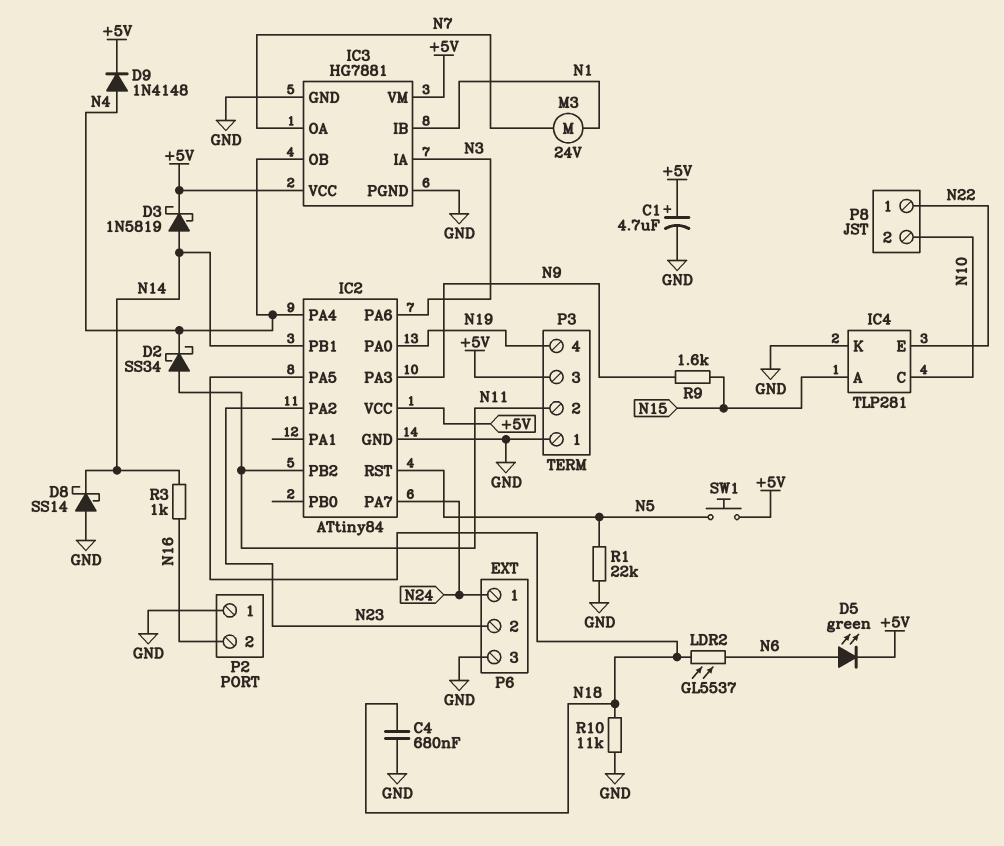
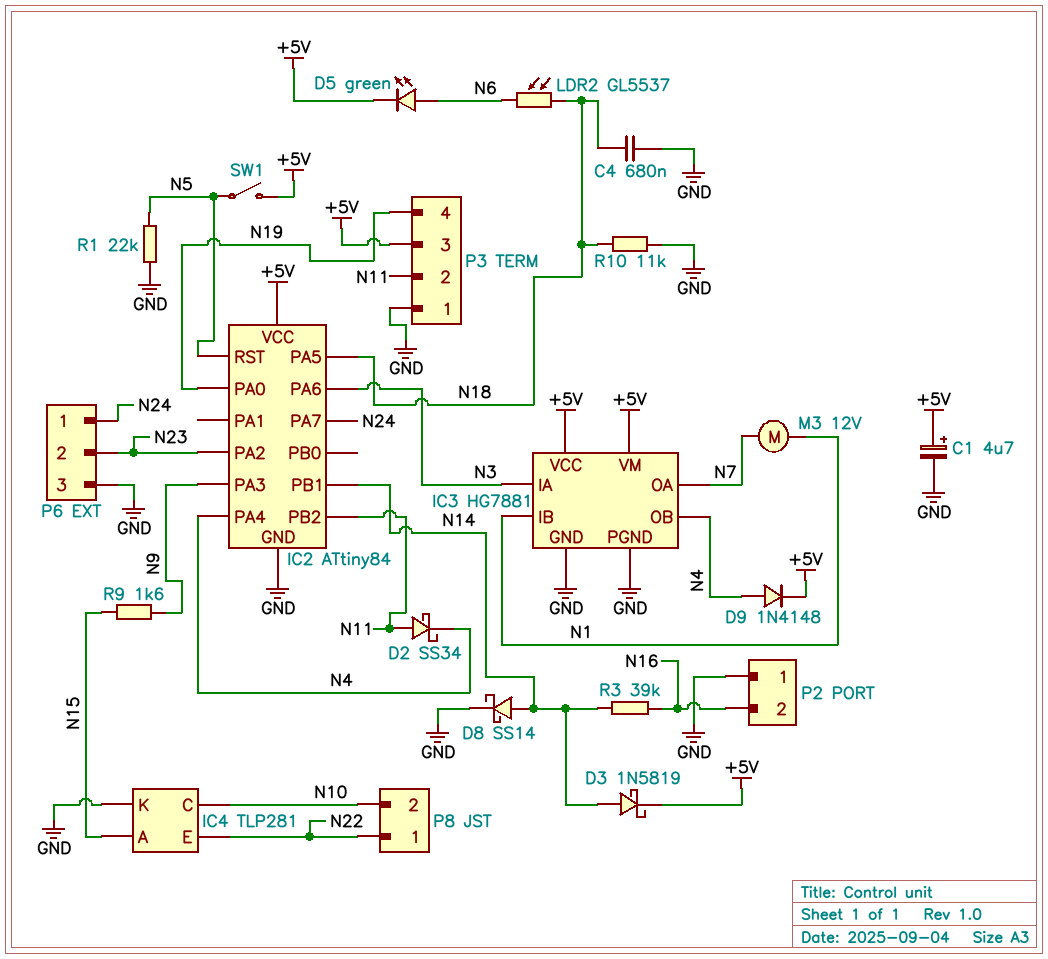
D8: schottky SS14 (A GND, K N14) -> schottky SS14 (A N14, K GND)
M3: motor 24V (N1, N7) -> motor 12V (N1, N7)
R3: 1k (N14, N16) -> 39k (N14, N16)
SW1: button (+5V, N5) -> switch (+5V, N5)

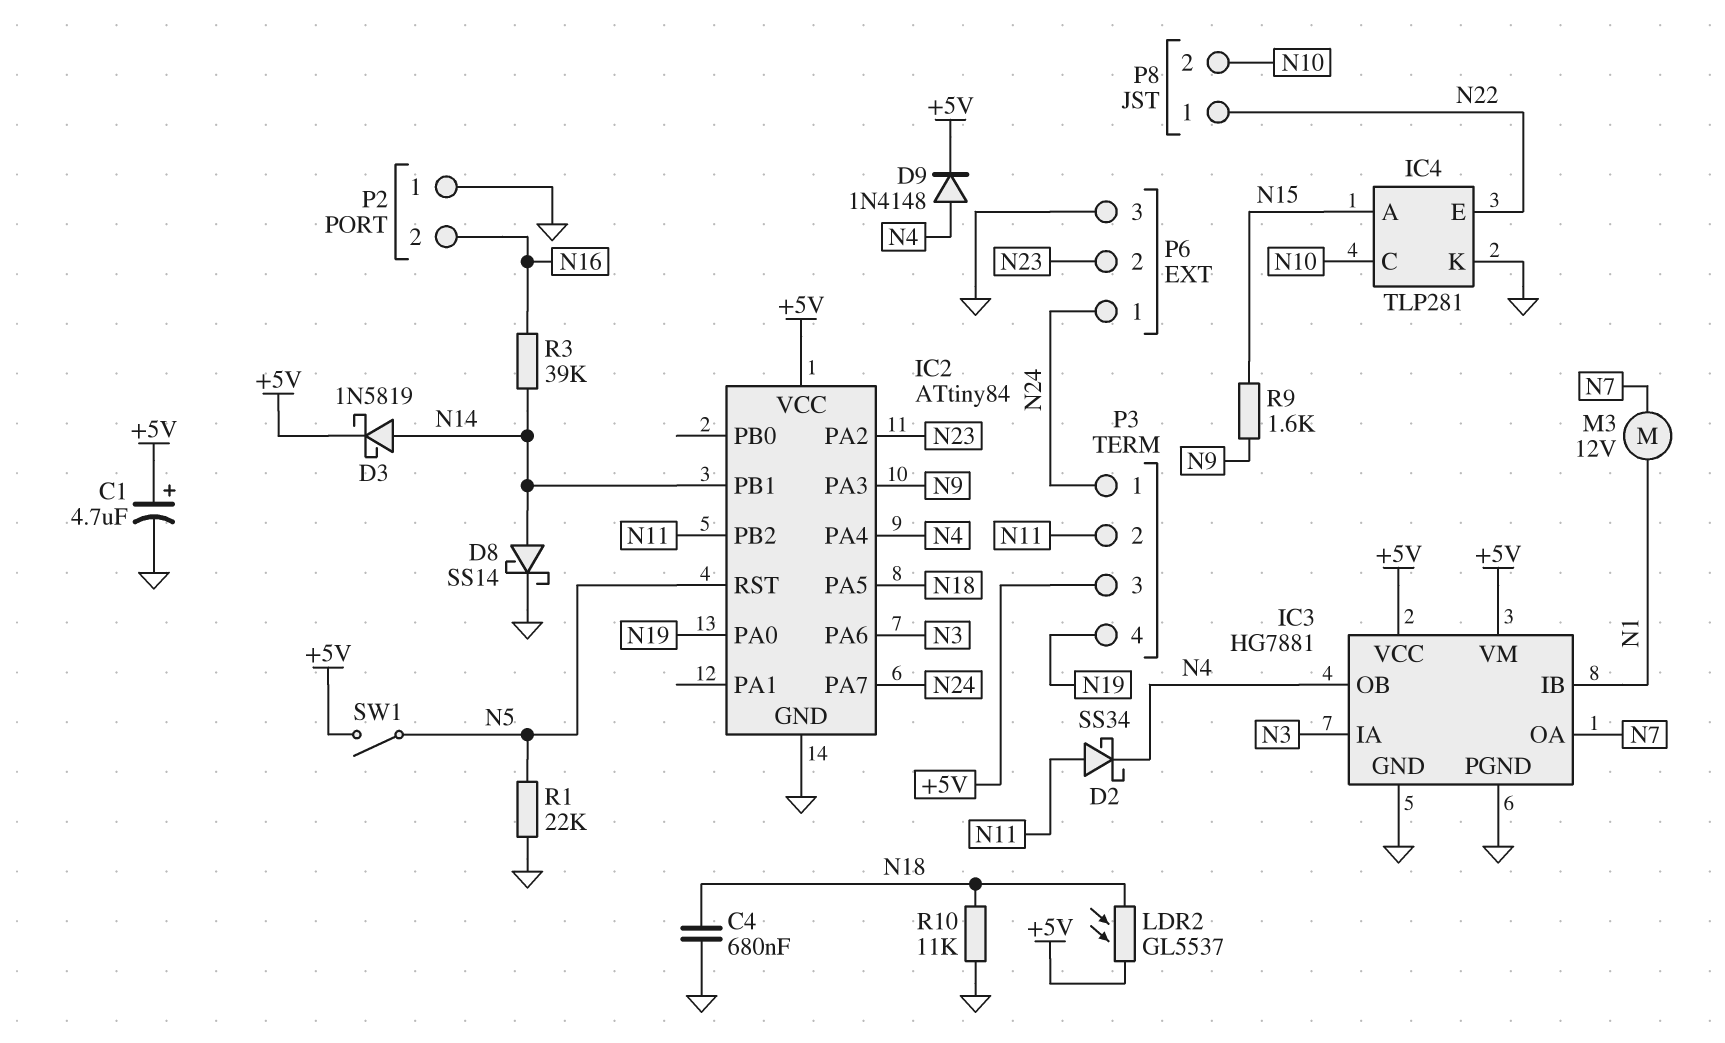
D5: LED green (A N6, K +5V) -> none
LDR2: GL5537 (N6, N18) -> GL5537 (+5V, N18)
P3 pin 1: GND -> N24

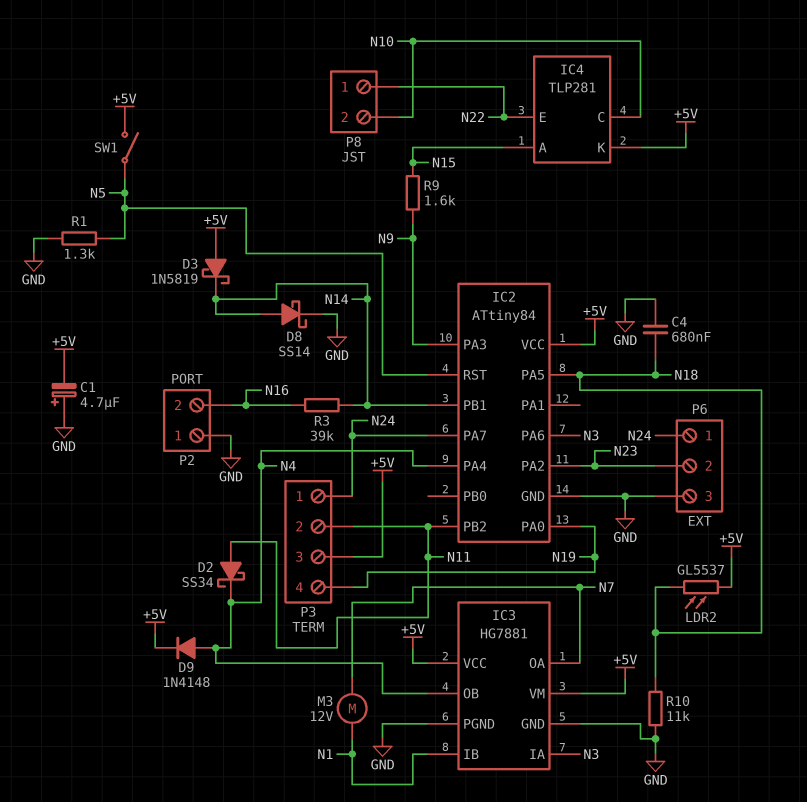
C1: 4.7uF (plus +5V, minus GND) -> 4.7uF (plus GND, minus +5V)
D3: schottky 1N5819 (A N14, K +5V) -> schottky 1N5819 (A +5V, K N14)
IC4 pin K: GND -> +5V
R1: 22k (GND, N5) -> 1.3k (GND, N5)

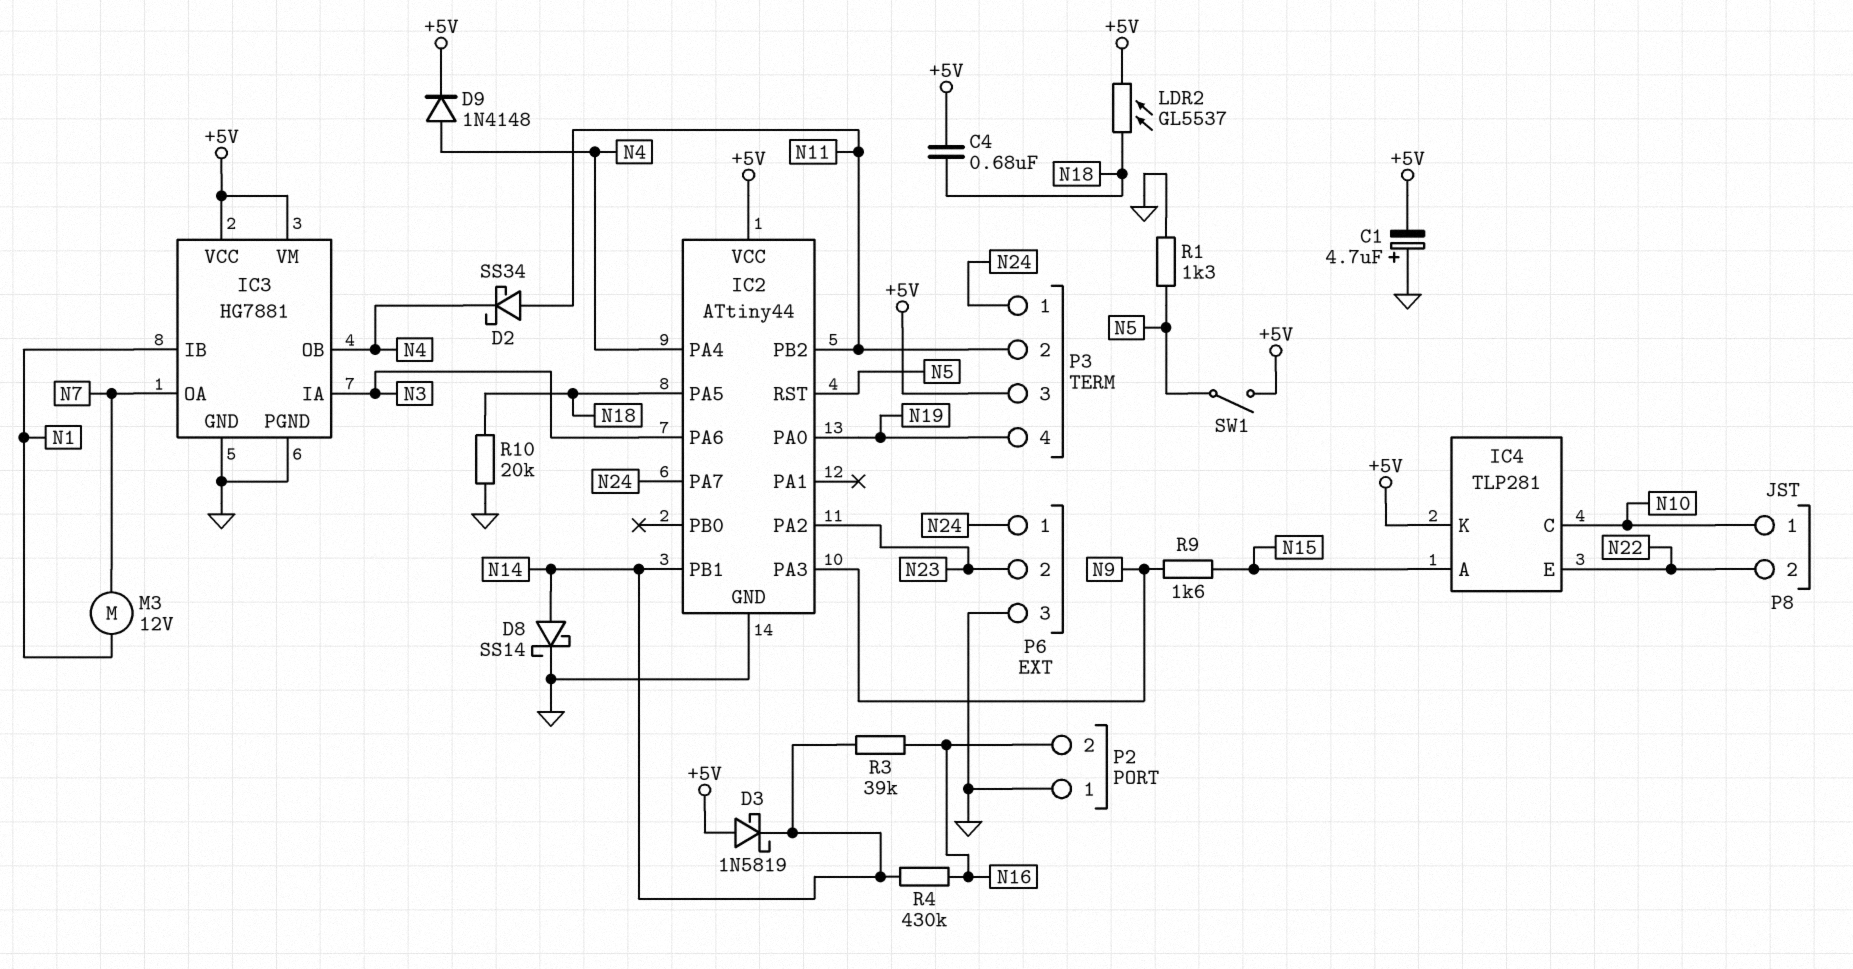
C4: 680nF (GND, N18) -> 680nF (+5V, N18)
IC2: ATtiny84 -> ATtiny44
P8 pin 1: N22 -> N10
P8 pin 2: N10 -> N22
R4: none -> 430k (N14, N16)
R10: 11k (GND, N18) -> 20k (GND, N18)

